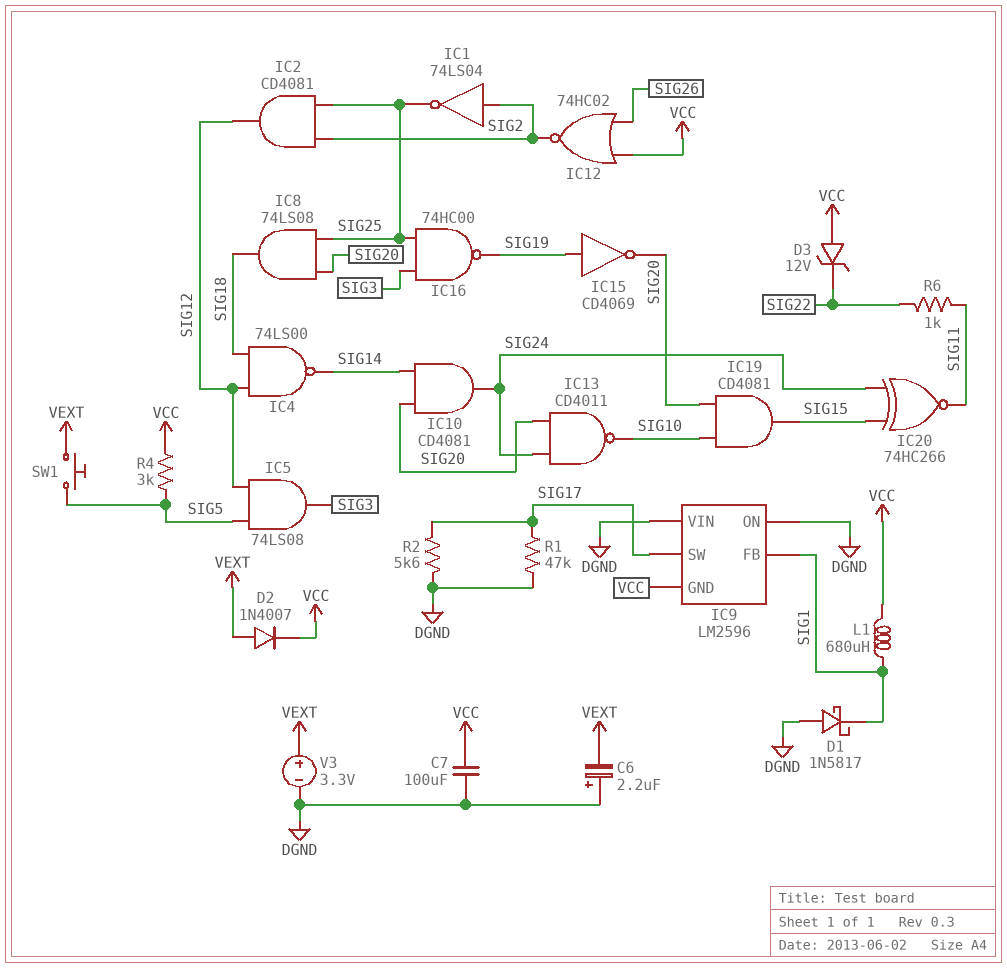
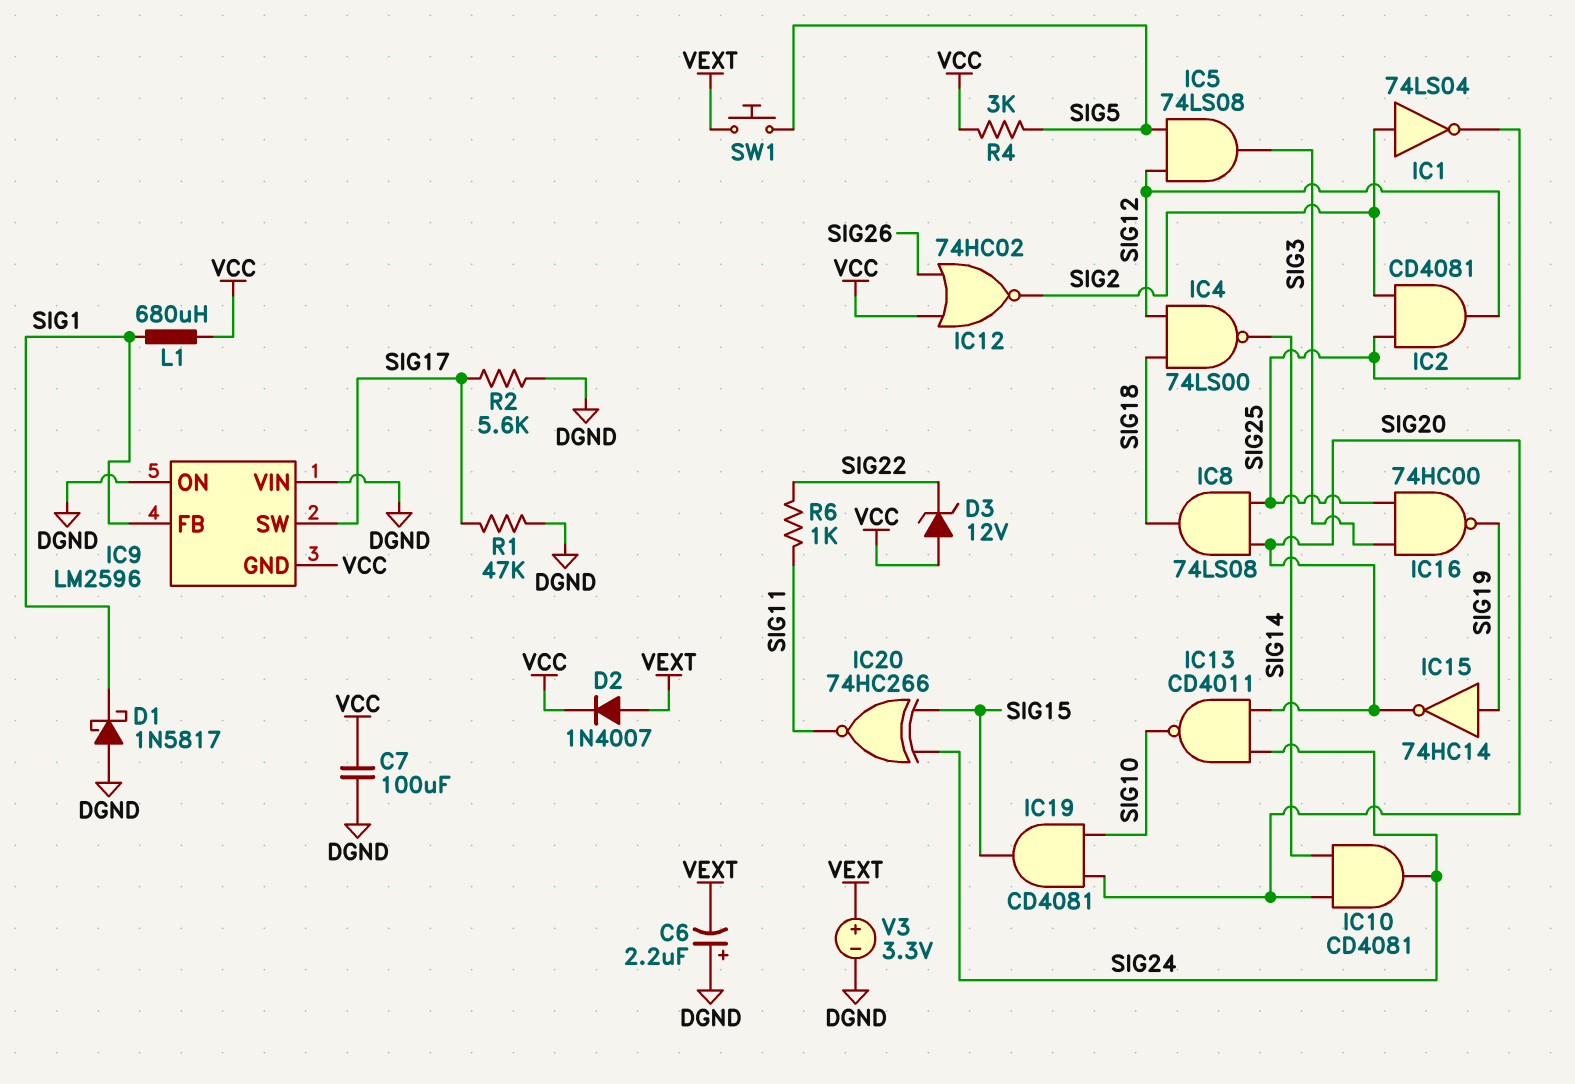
IC15: NOT CD4069 (in SIG19, out SIG20) -> NOT 74HC14 (in SIG19, out SIG20)

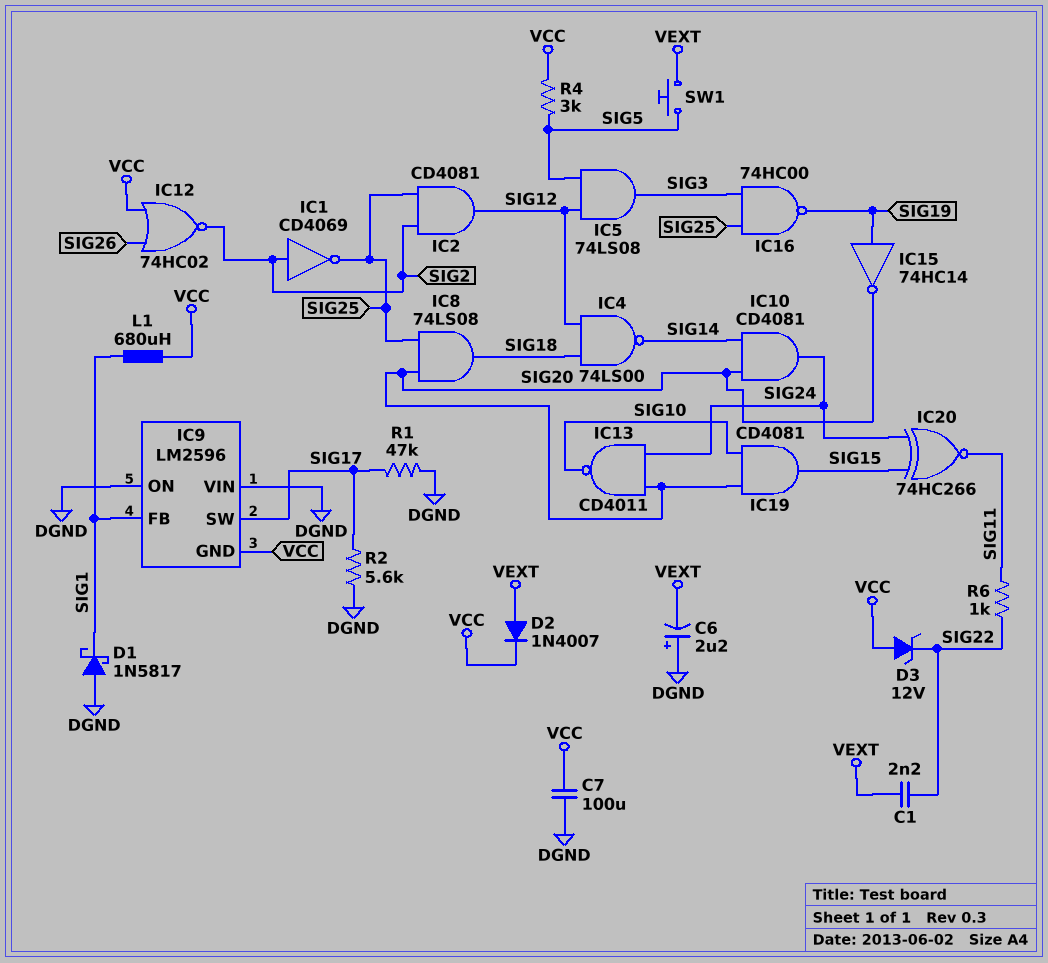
C1: none -> 2.2nF (SIG22, VEXT)
IC1: NOT 74LS04 (in SIG2, out SIG25) -> NOT CD4069 (in SIG2, out SIG25)
V3: 3.3V (plus VEXT, minus DGND) -> none

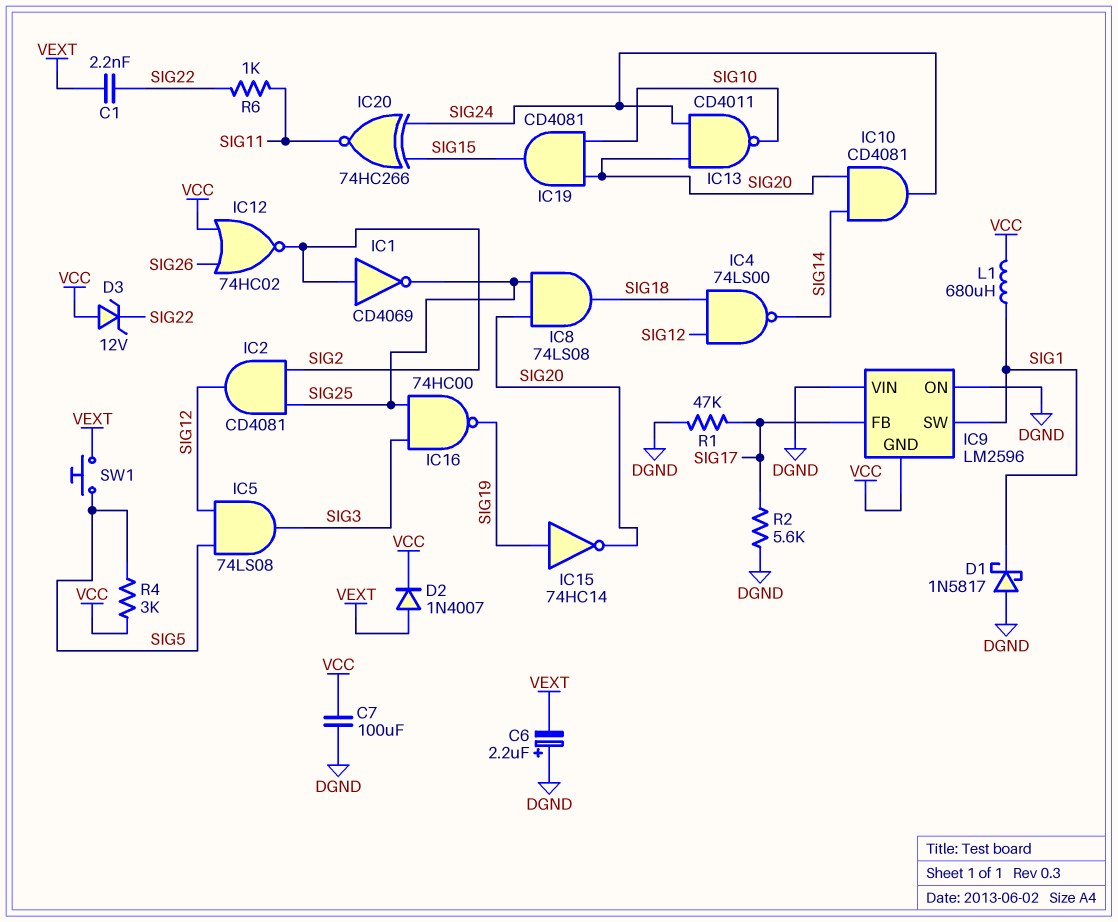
IC9 pin FB: SIG1 -> SIG17
IC9 pin SW: SIG17 -> SIG1

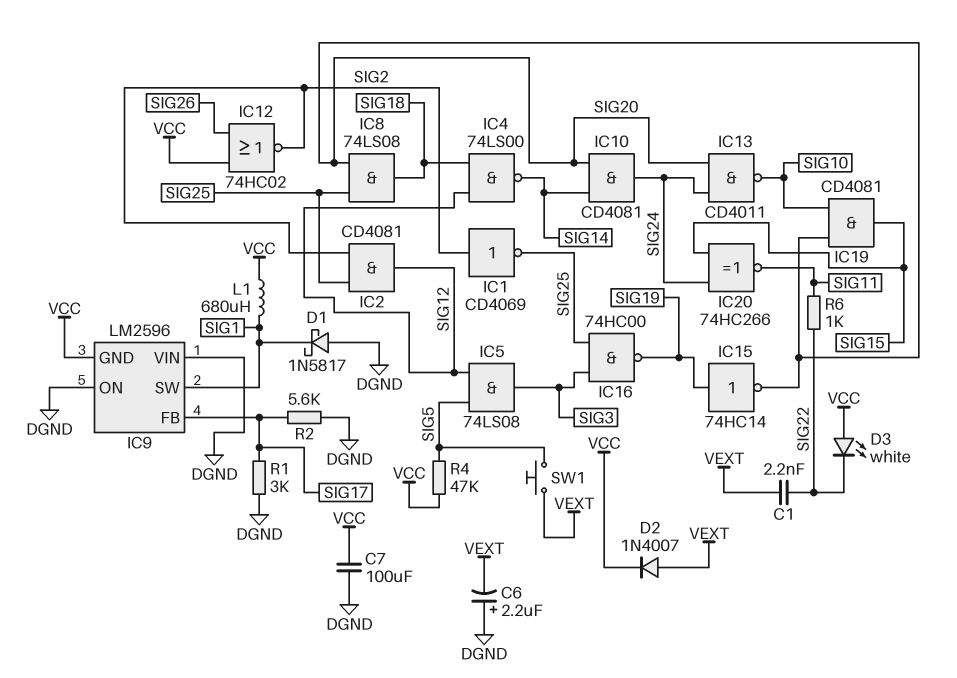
D3: zener 12V (A VCC, K SIG22) -> LED white (A VCC, K SIG22)
R1: 47k (DGND, SIG17) -> 3k (DGND, SIG17)
R4: 3k (SIG5, VCC) -> 47k (SIG5, VCC)

